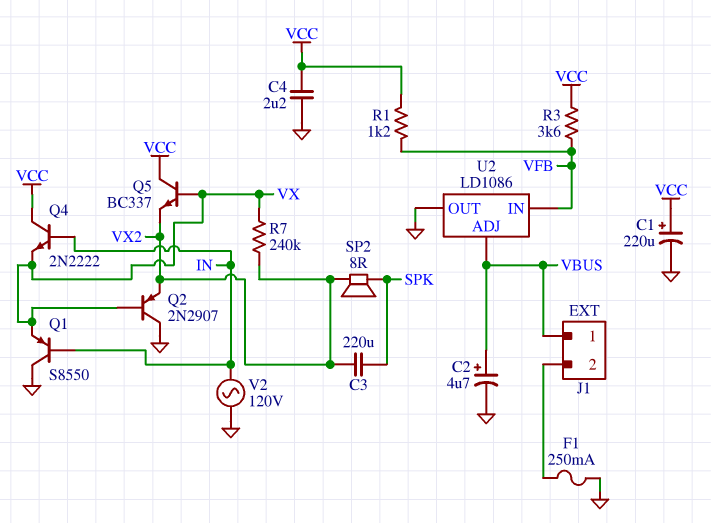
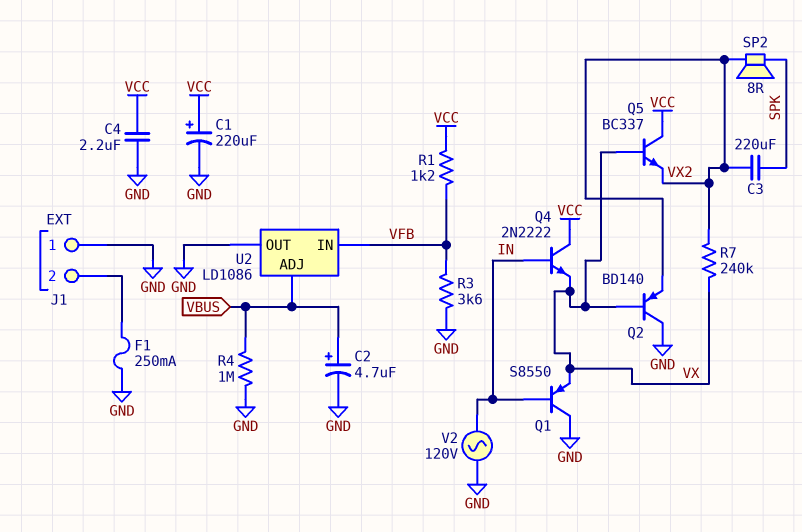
J1 pin 1: VBUS -> GND
Q2: PNP 2N2907 (B VX, C GND, E VX2) -> PNP BD140 (B VX, C GND, E VX2)
R3: 3.6k (VCC, VFB) -> 3.6k (GND, VFB)
R4: none -> 1M (GND, VBUS)

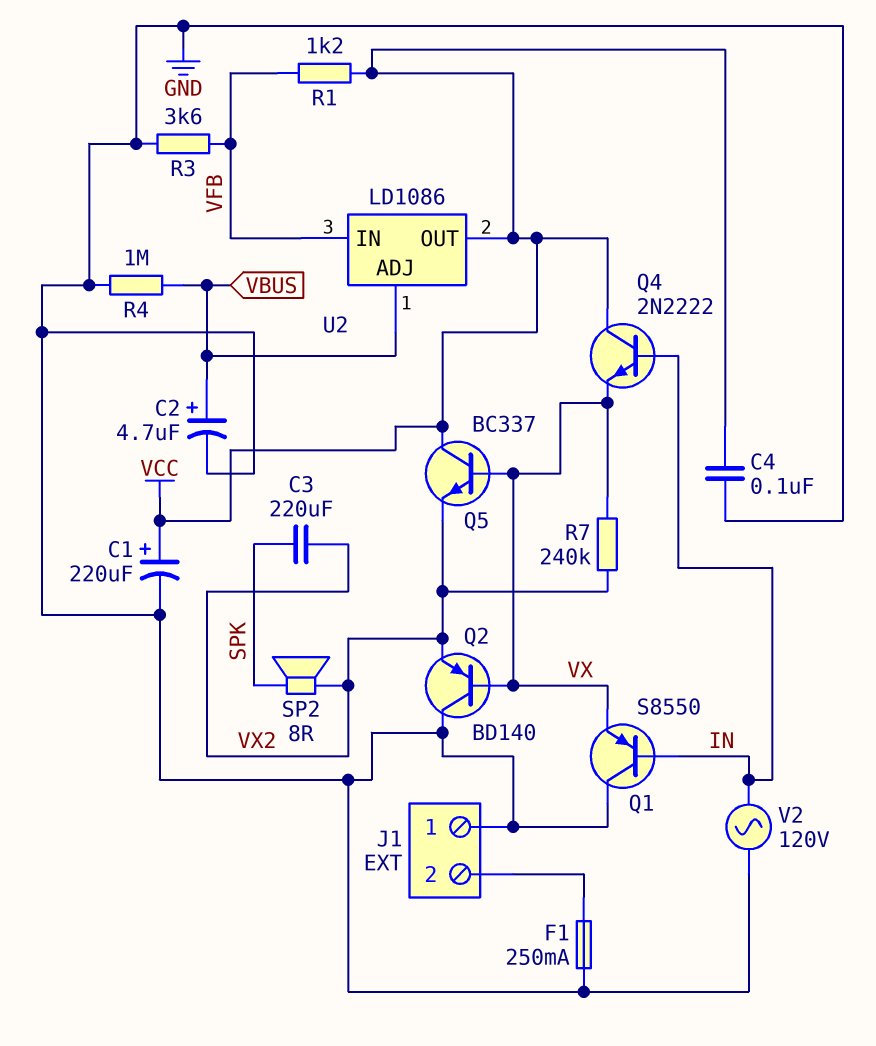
C4: 2.2uF (GND, VCC) -> 100nF (GND, VCC)
U2 pin OUT: GND -> VCC

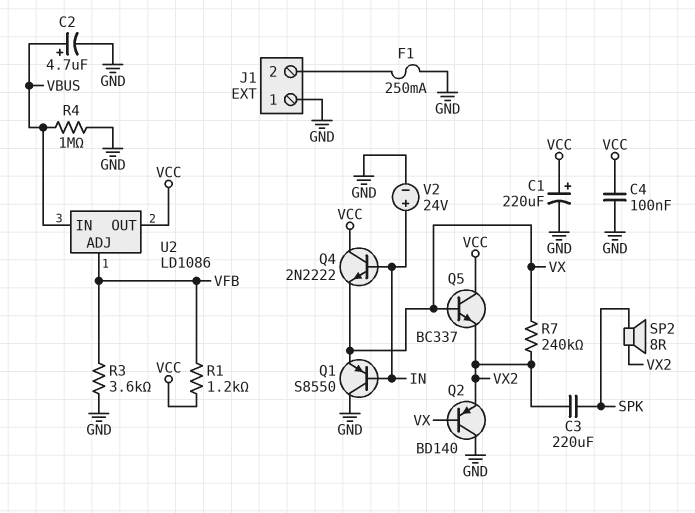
U2 pin ADJ: VBUS -> VFB
U2 pin IN: VFB -> VBUS
V2: AC 120V (GND, IN) -> 24V (plus IN, minus GND)

